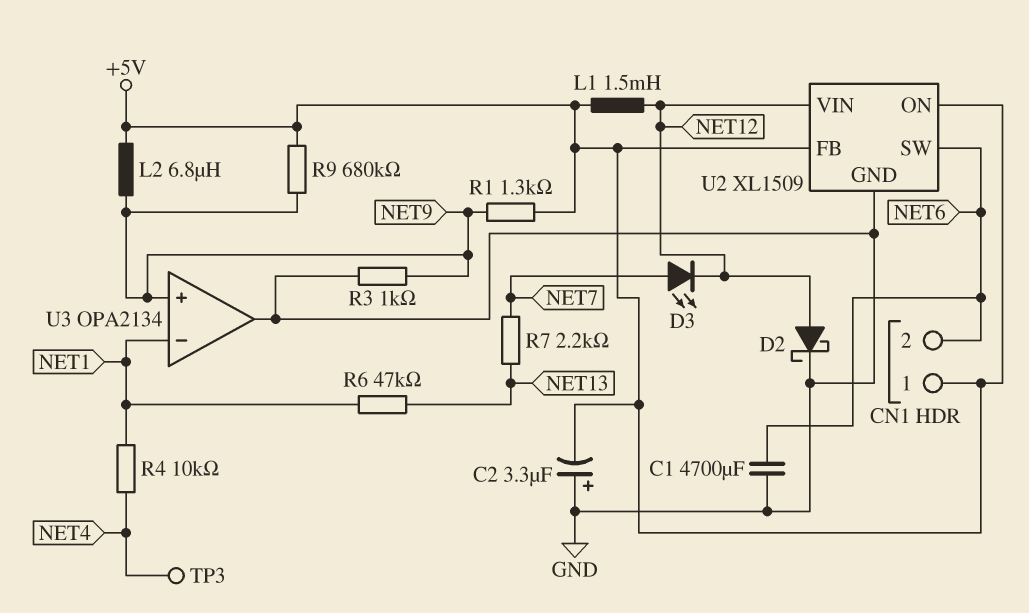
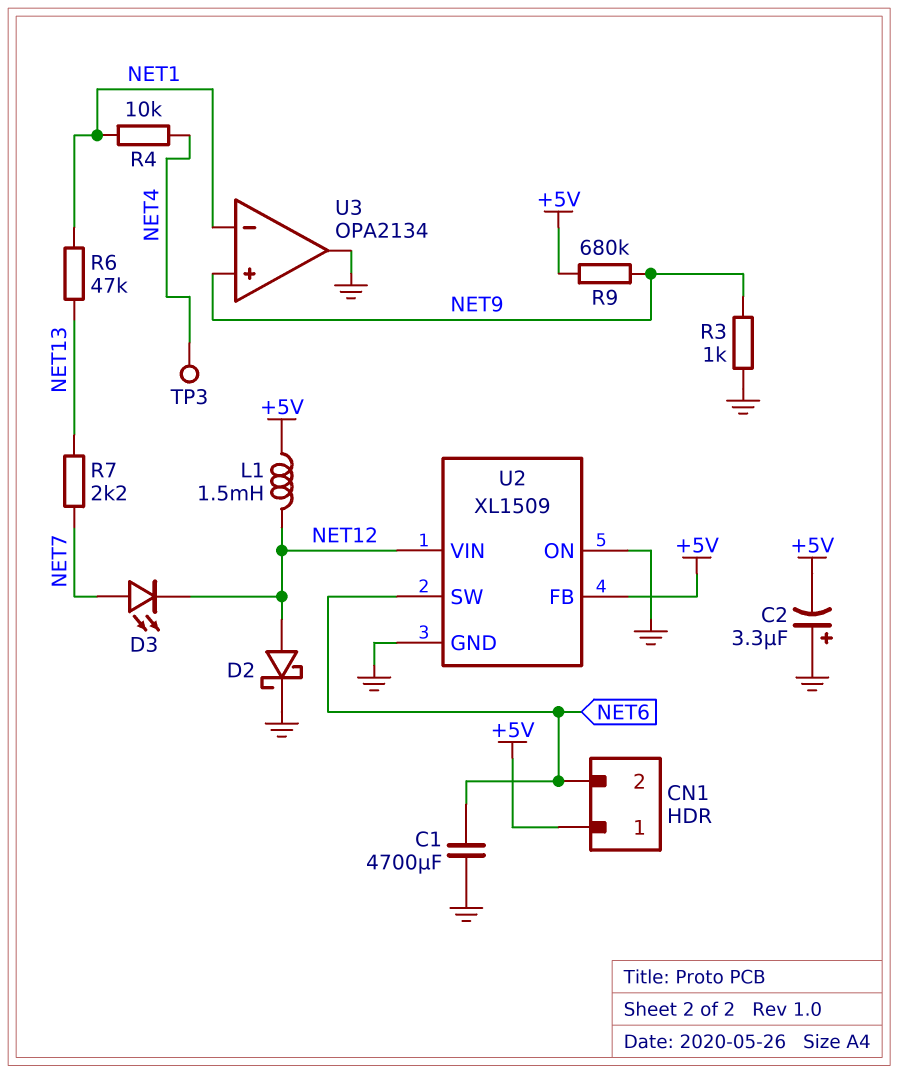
L2: 6.8uH (+5V, NET9) -> none
R1: 1.3k (+5V, NET9) -> none
U2 pin ON: +5V -> GND

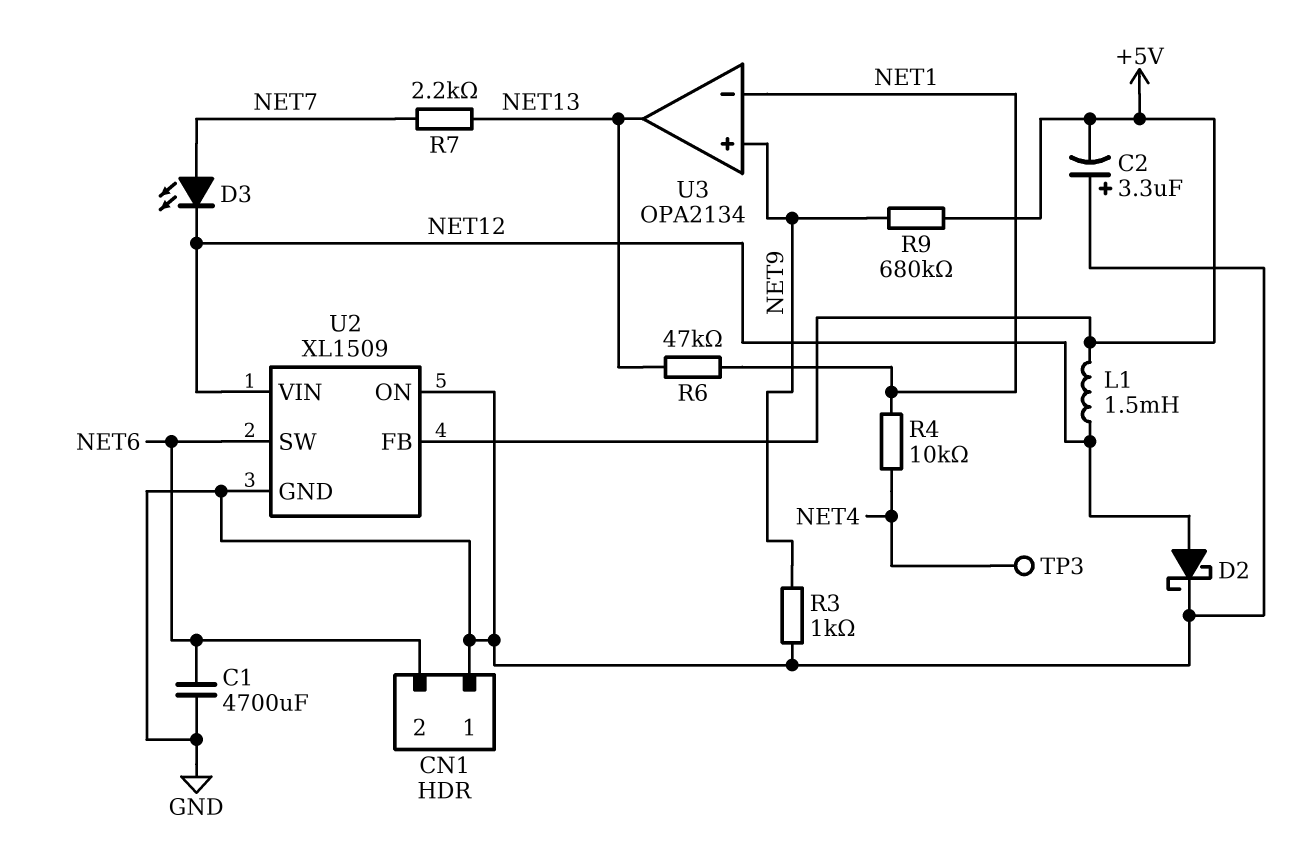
CN1 pin 1: +5V -> GND
U3 pin out: GND -> NET13

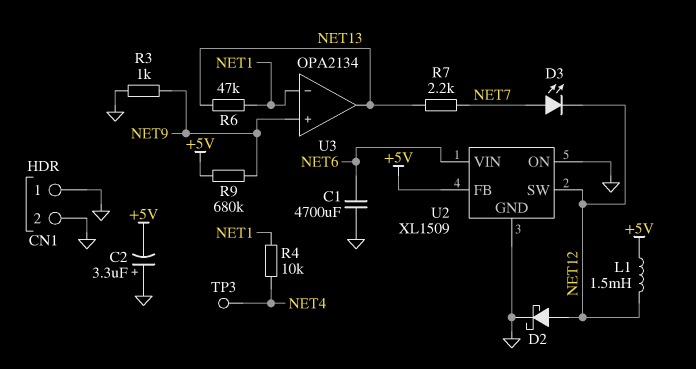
CN1 pin 2: NET6 -> GND
U2 pin SW: NET6 -> NET12
U2 pin VIN: NET12 -> NET6

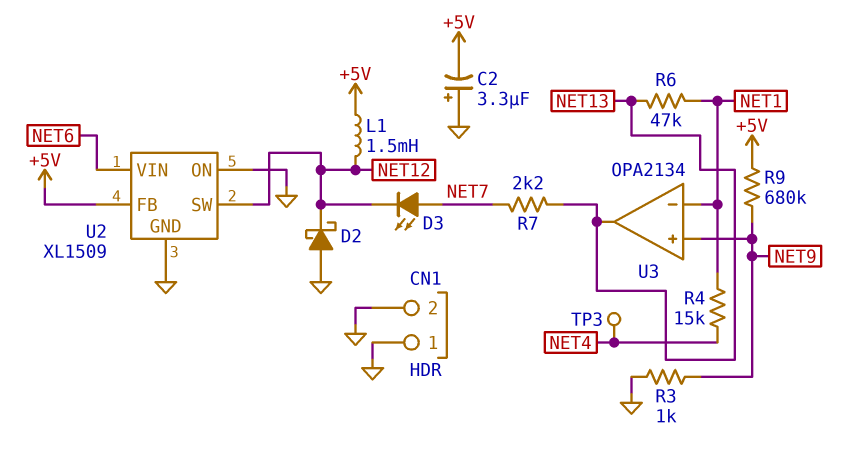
C1: 4700uF (GND, NET6) -> none
D2: schottky (A NET12, K GND) -> schottky (A GND, K NET12)
R4: 10k (NET1, NET4) -> 15k (NET1, NET4)

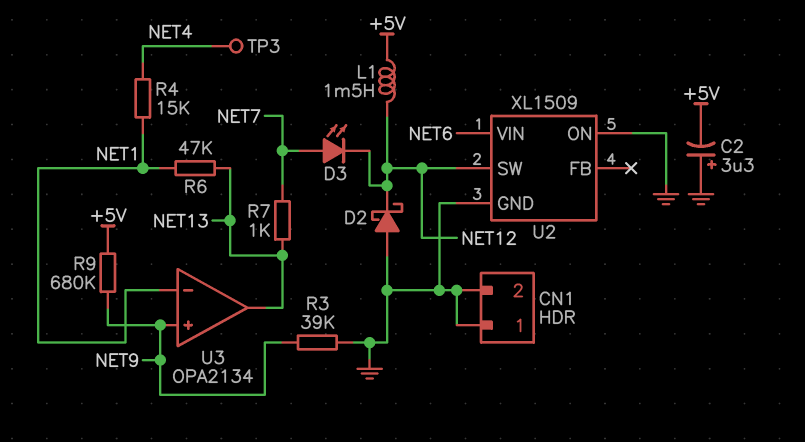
R3: 1k (GND, NET9) -> 39k (GND, NET9)
R7: 2.2k (NET7, NET13) -> 1k (NET7, NET13)
U2 pin FB: +5V -> none

